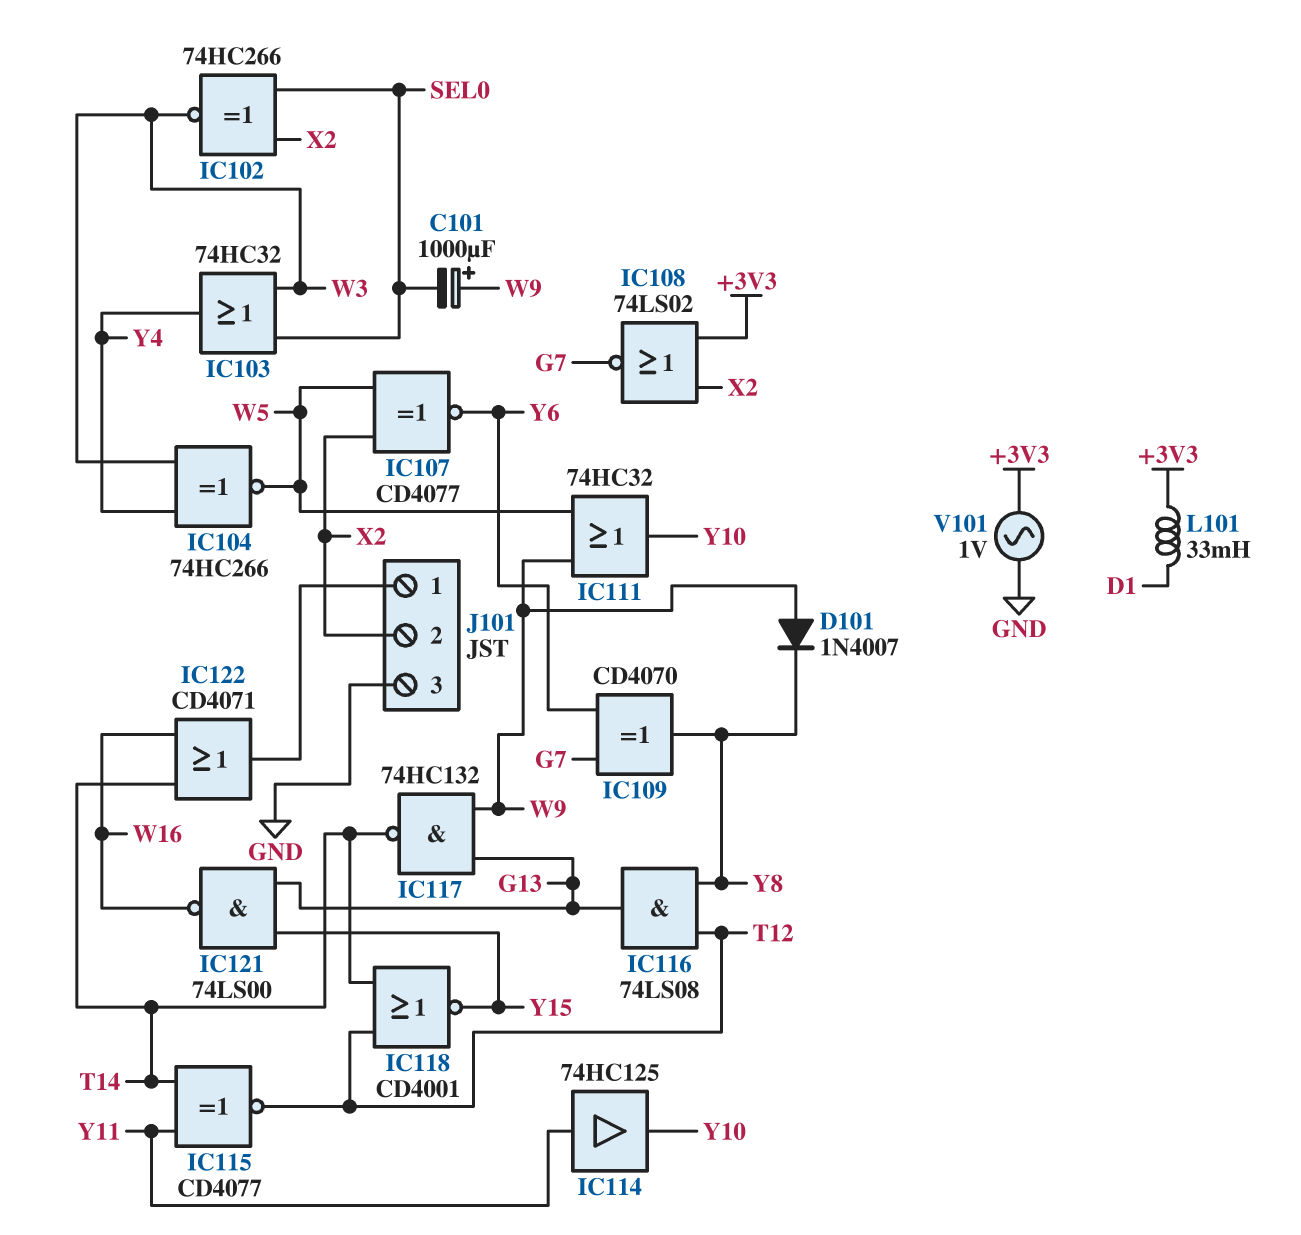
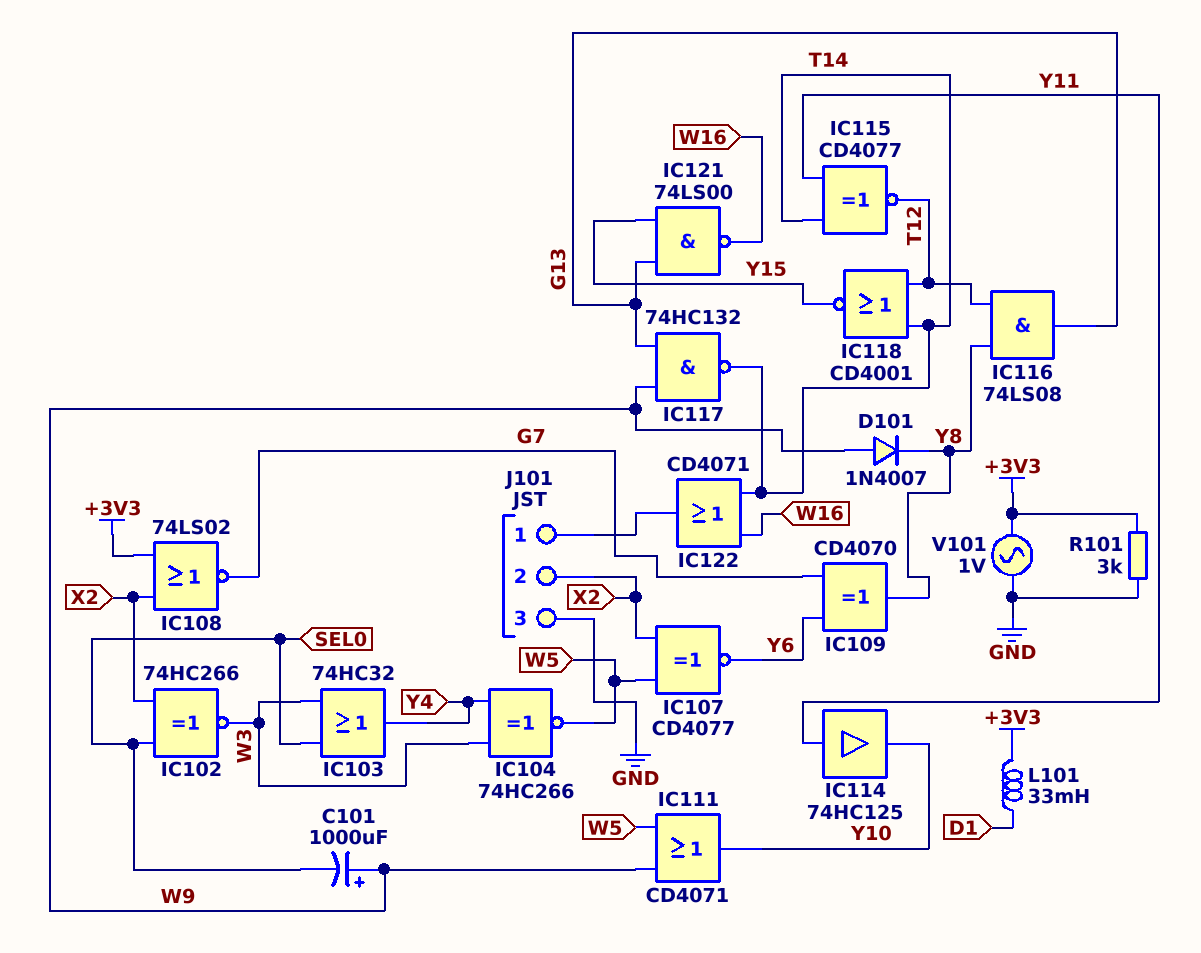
IC111: OR 74HC32 (in W5, in W9, out Y10) -> OR CD4071 (in W5, in W9, out Y10)
R101: none -> 3k (+3V3, GND)

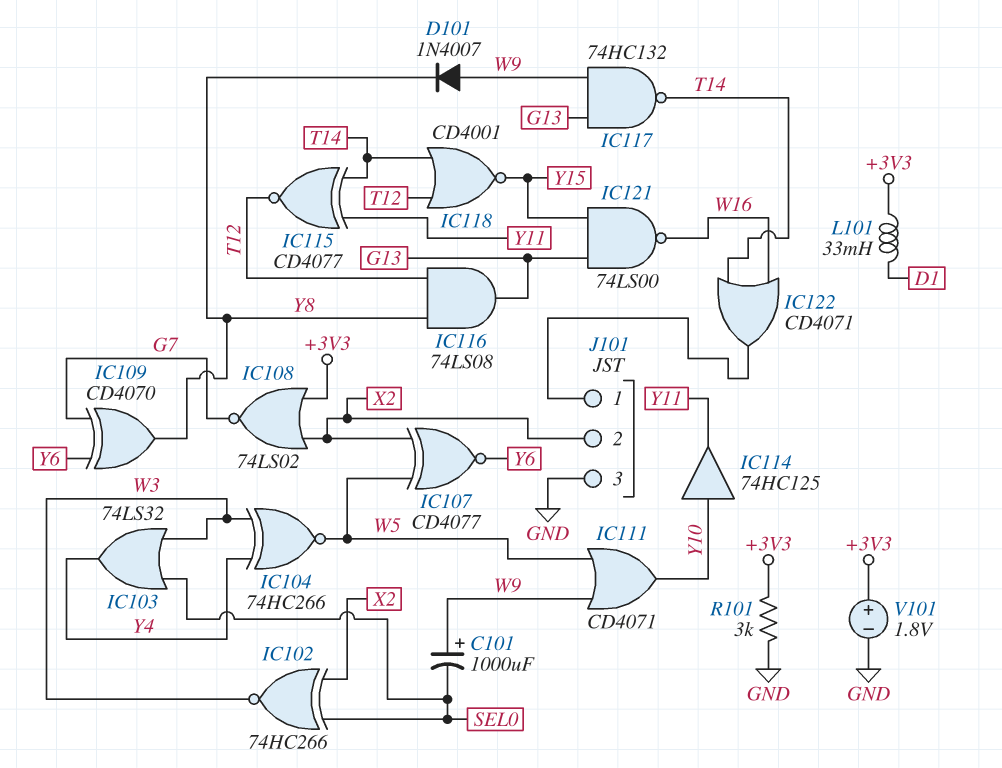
IC103: OR 74HC32 (in SEL0, in W3, out Y4) -> OR 74LS32 (in SEL0, in W3, out Y4)
IC114: buffer 74HC125 (in Y11, out Y10) -> buffer 74HC125 (in Y10, out Y11)
V101: AC 1V (+3V3, GND) -> 1.8V (plus +3V3, minus GND)

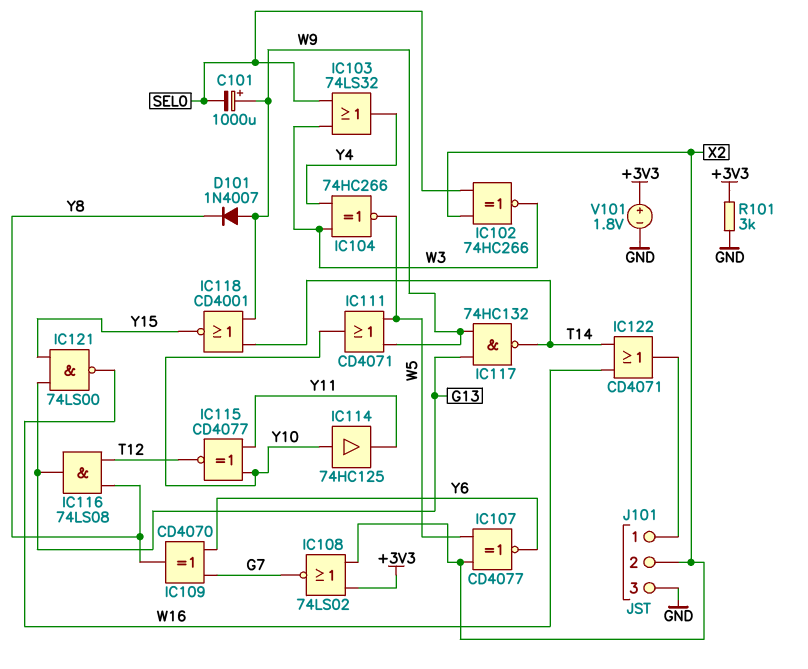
IC115: XNOR CD4077 (in T14, in Y11, out T12) -> XNOR CD4077 (in Y10, in Y11, out T12)
IC118: NOR CD4001 (in T12, in T14, out Y15) -> NOR CD4001 (in T14, in W9, out Y15)
L101: 33mH (+3V3, D1) -> none

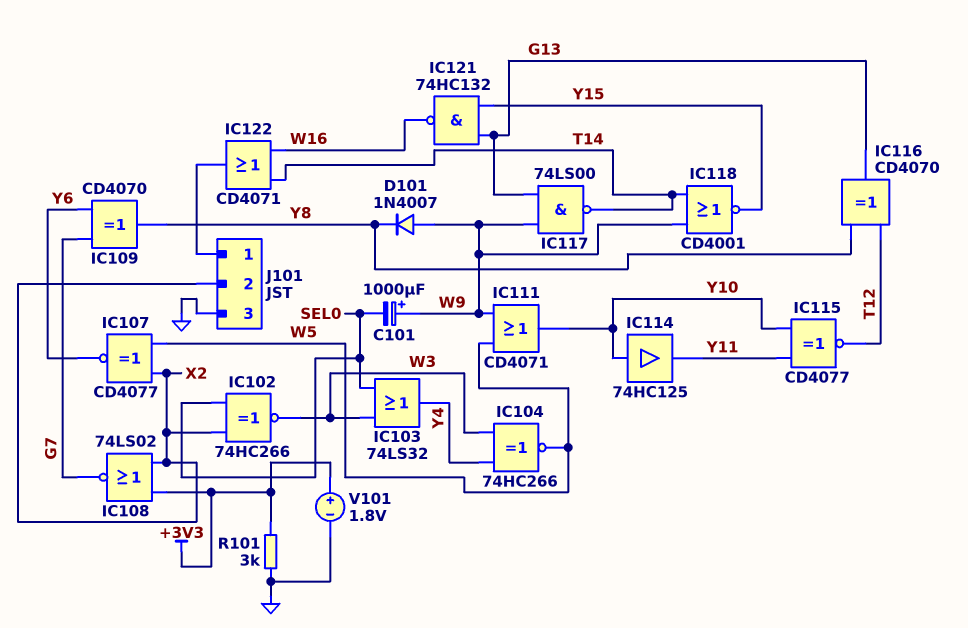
IC116: AND 74LS08 (in T12, in Y8, out G13) -> XOR CD4070 (in T12, in Y8, out G13)
IC117: NAND 74HC132 (in G13, in W9, out T14) -> NAND 74LS00 (in G13, in W9, out T14)
IC121: NAND 74LS00 (in G13, in Y15, out W16) -> NAND 74HC132 (in G13, in Y15, out W16)

